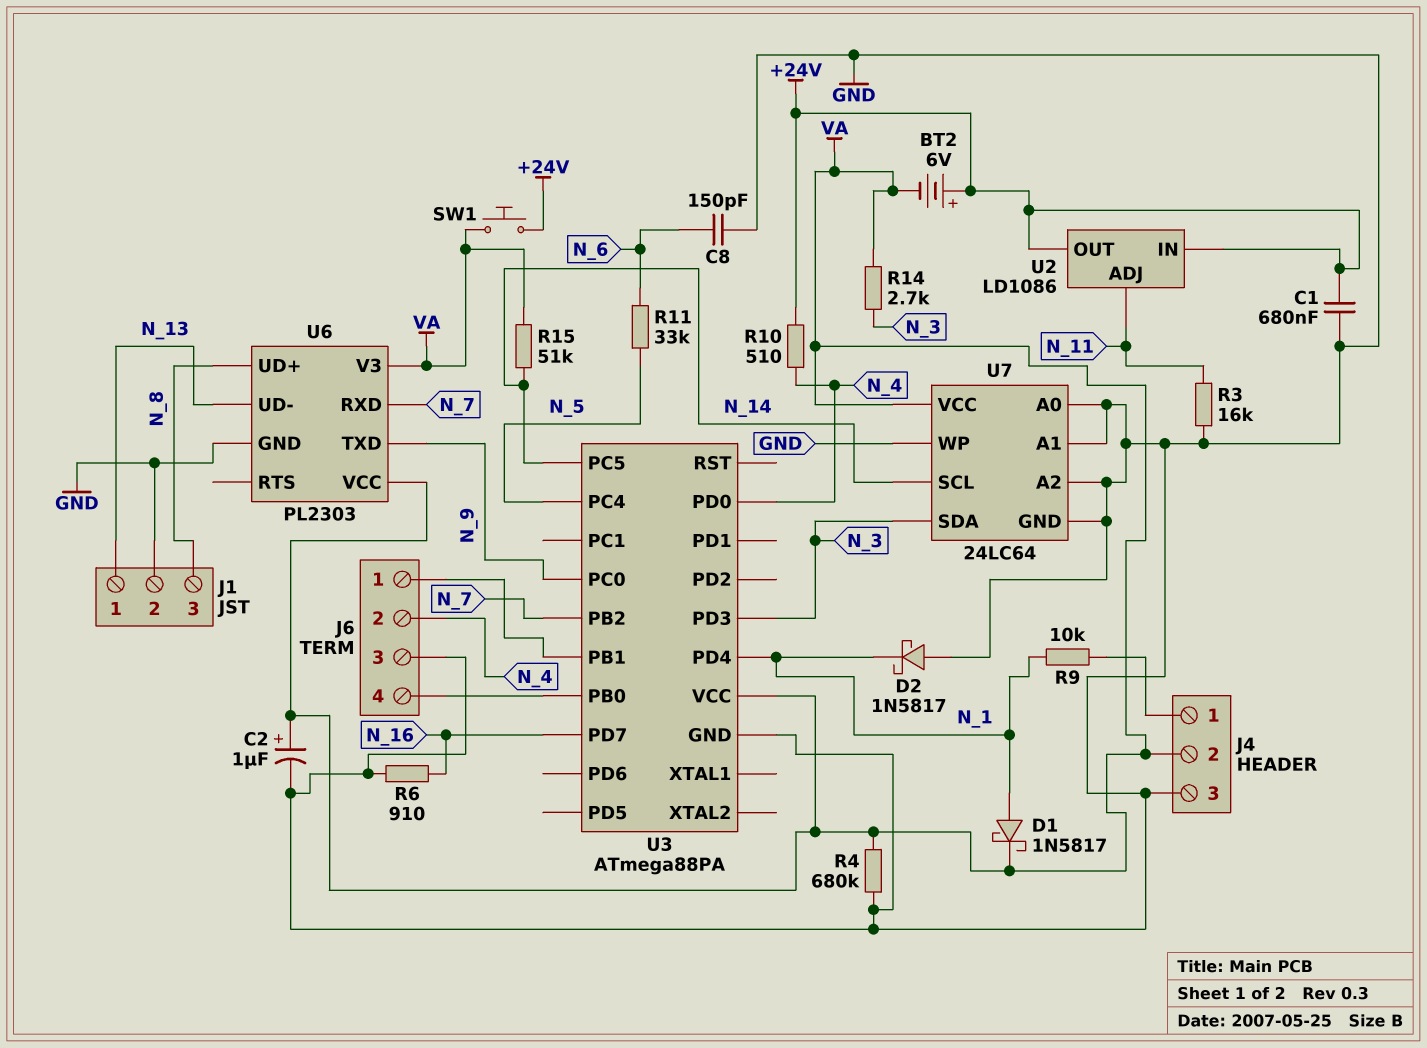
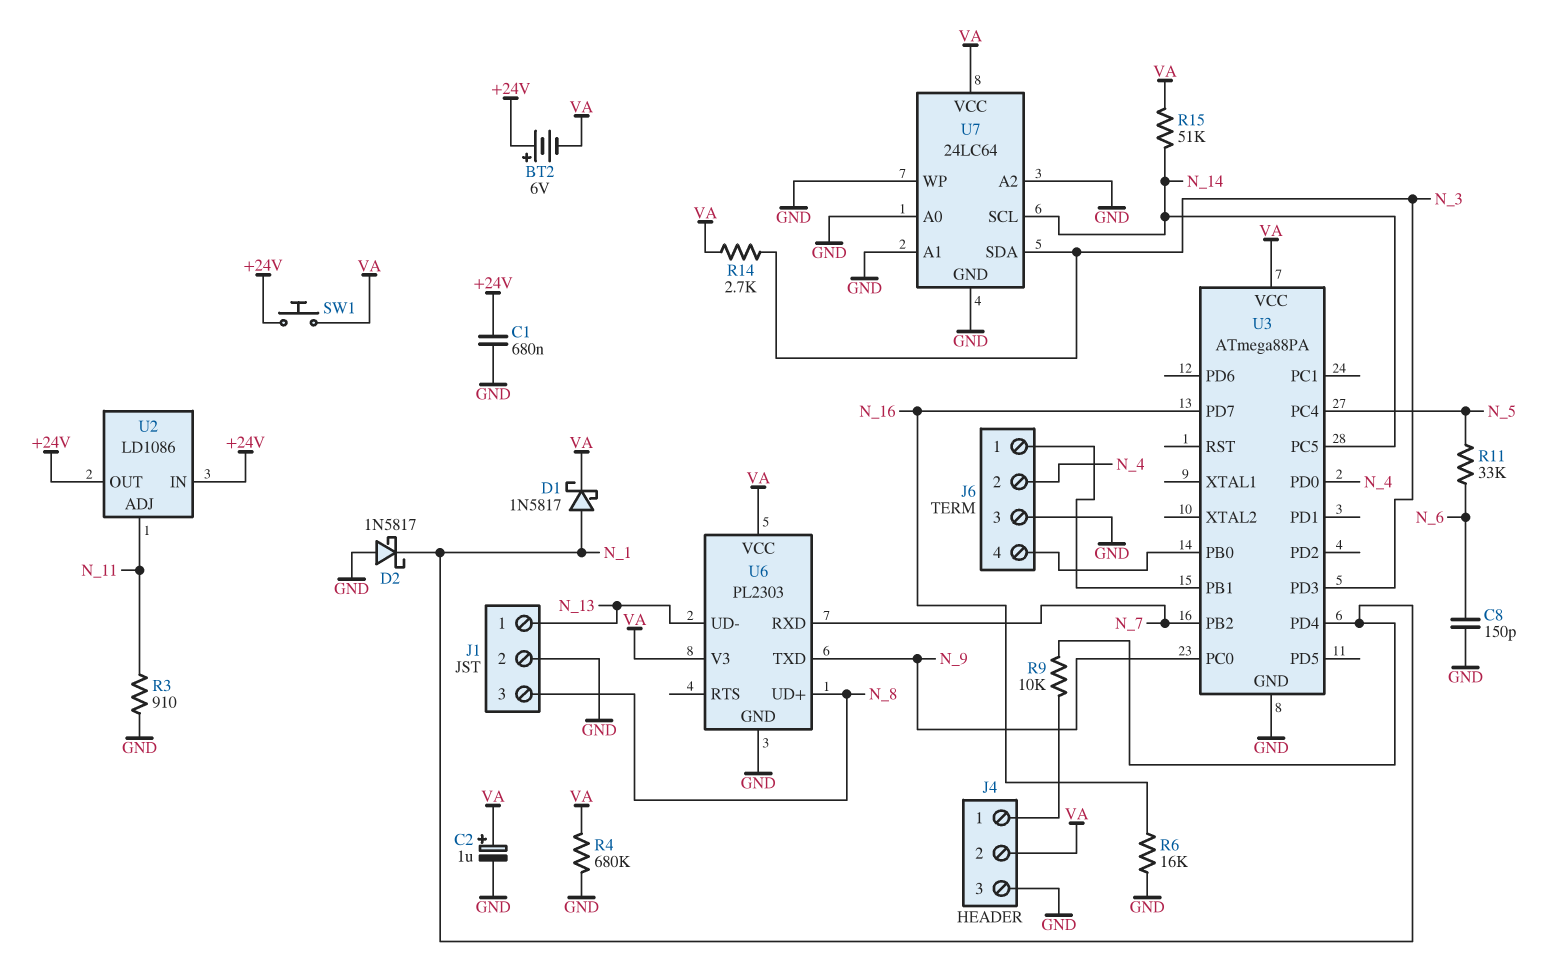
R3: 16k (GND, N_11) -> 910 (GND, N_11)
R6: 910 (GND, N_16) -> 16k (GND, N_16)
R10: 510 (+24V, N_4) -> none

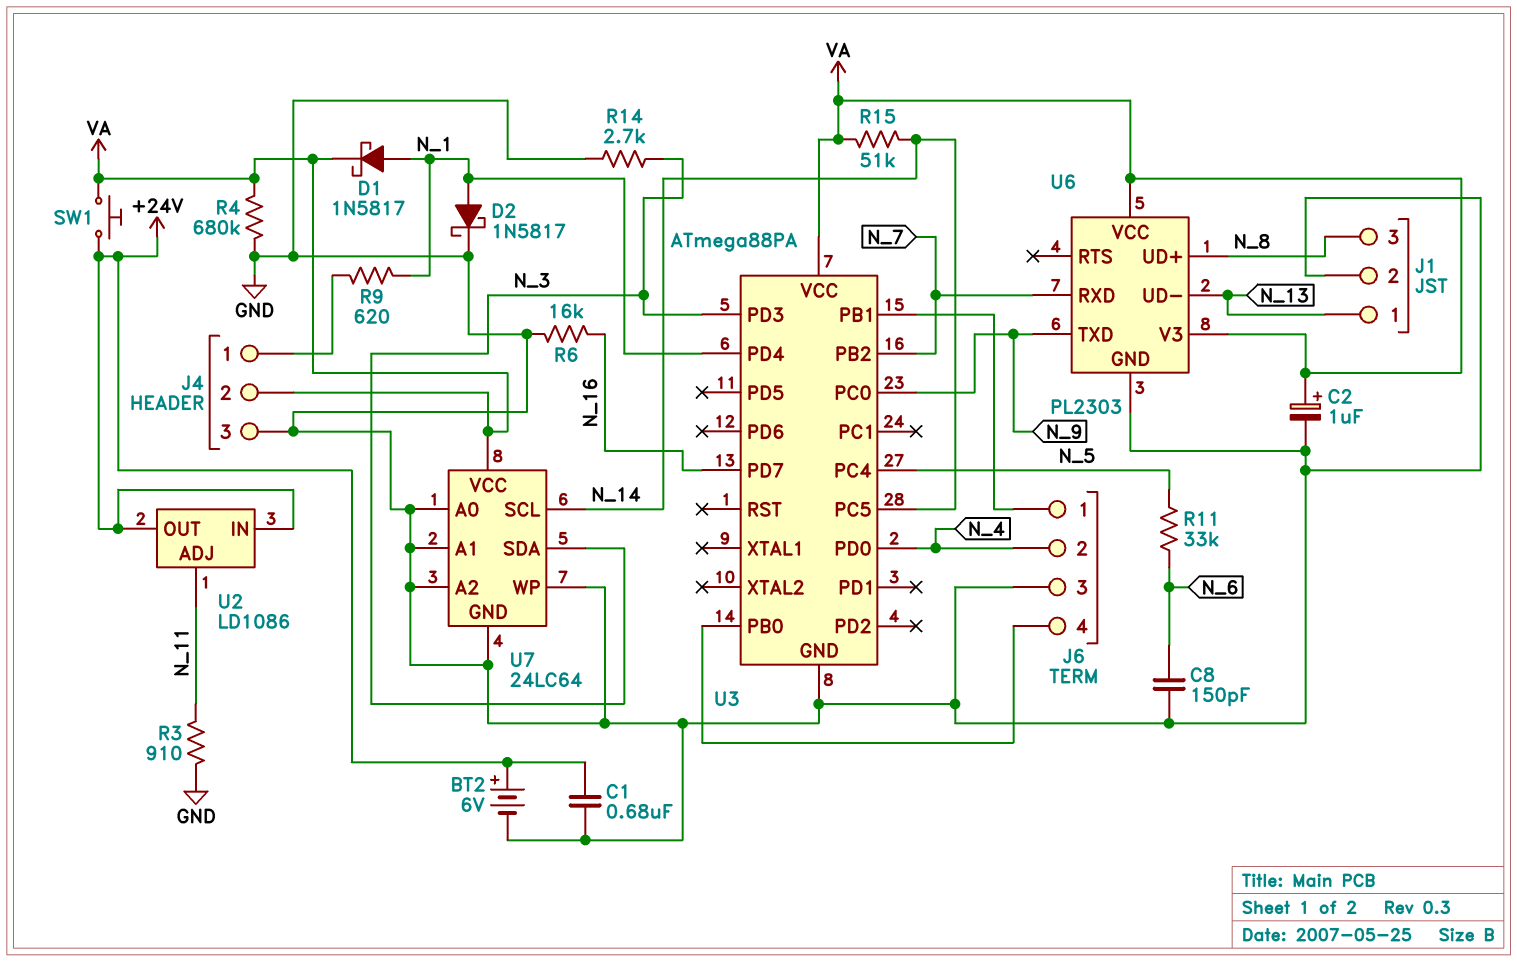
BT2: 6V (plus +24V, minus VA) -> 6V (plus +24V, minus GND)
D2: schottky 1N5817 (A GND, K N_1) -> schottky 1N5817 (A N_1, K GND)
R9: 10k (J4/1, N_1) -> 620 (J4/1, N_1)
R14: 2.7k (N_3, VA) -> 2.7k (GND, N_3)

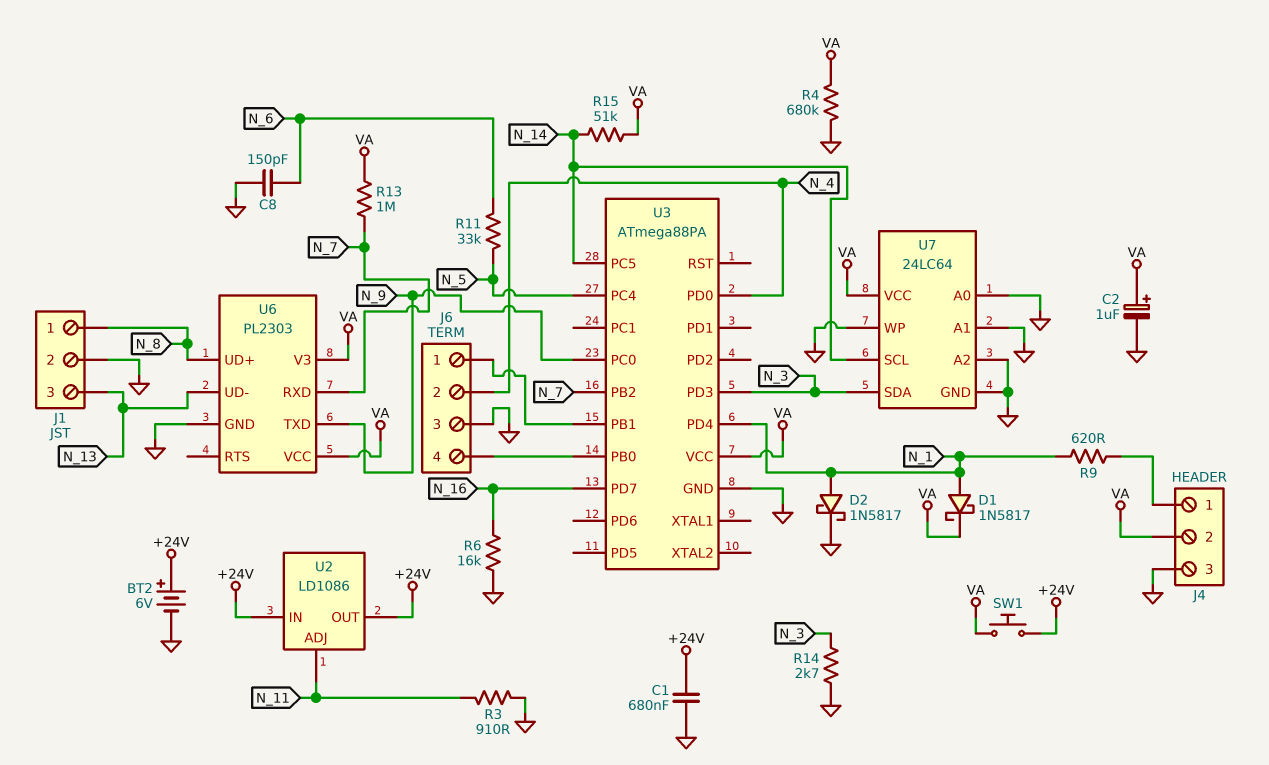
J1 pin 1: N_13 -> N_8
J1 pin 3: N_8 -> N_13
R13: none -> 1M (N_7, VA)

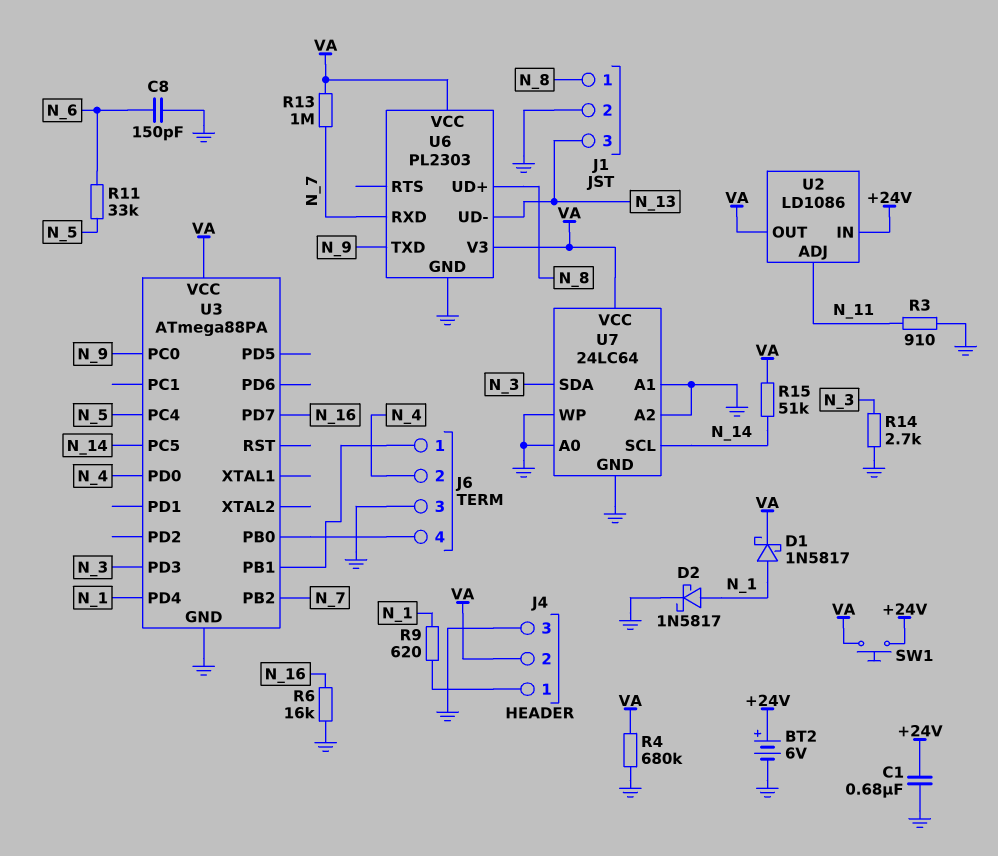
C2: 1uF (plus VA, minus GND) -> none
U2 pin OUT: +24V -> VA

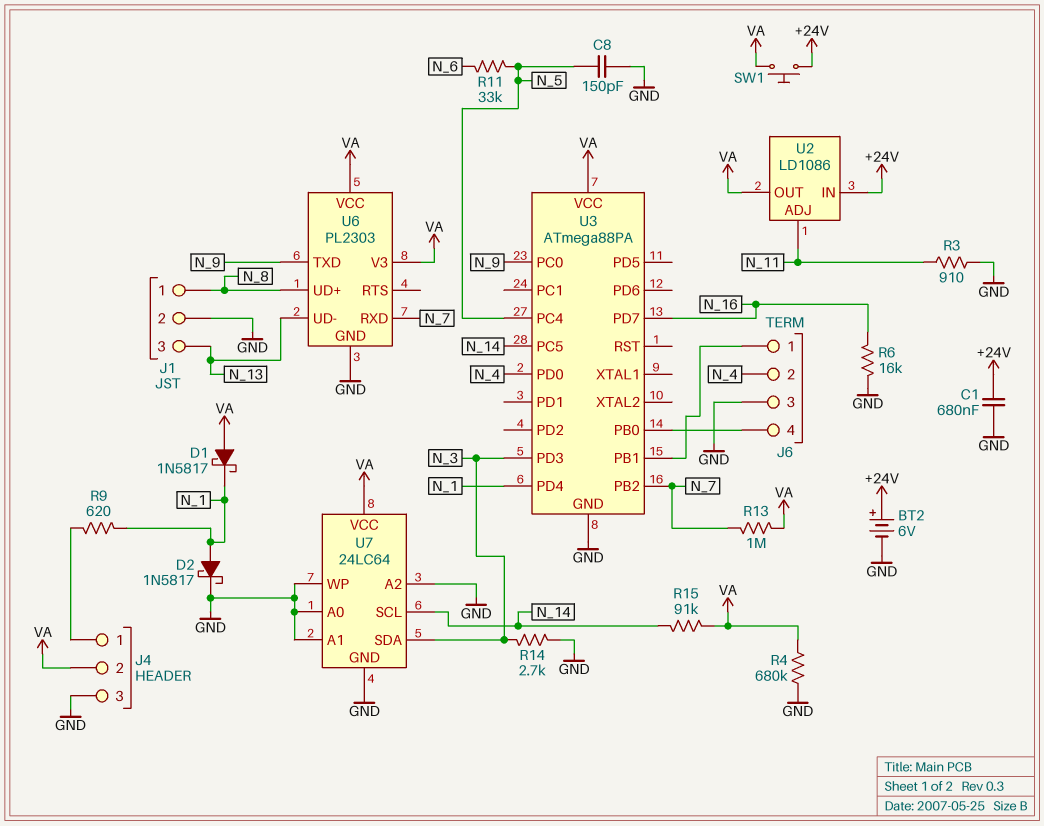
C8: 150pF (GND, N_6) -> 150pF (GND, N_5)
D1: schottky 1N5817 (A N_1, K VA) -> schottky 1N5817 (A VA, K N_1)
R15: 51k (N_14, VA) -> 91k (N_14, VA)

